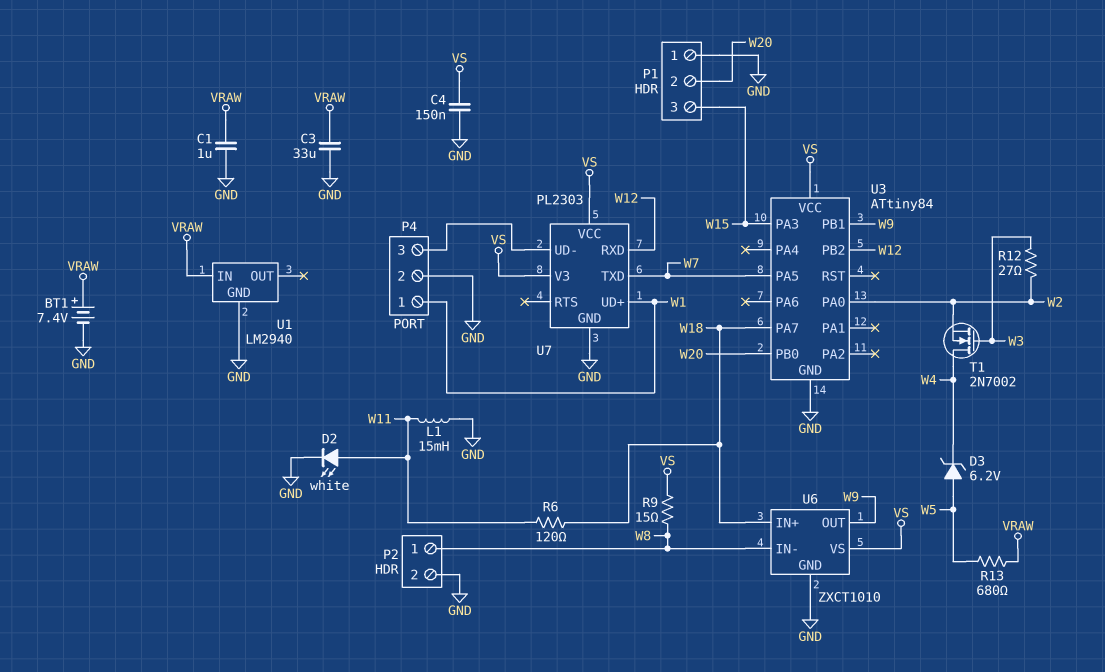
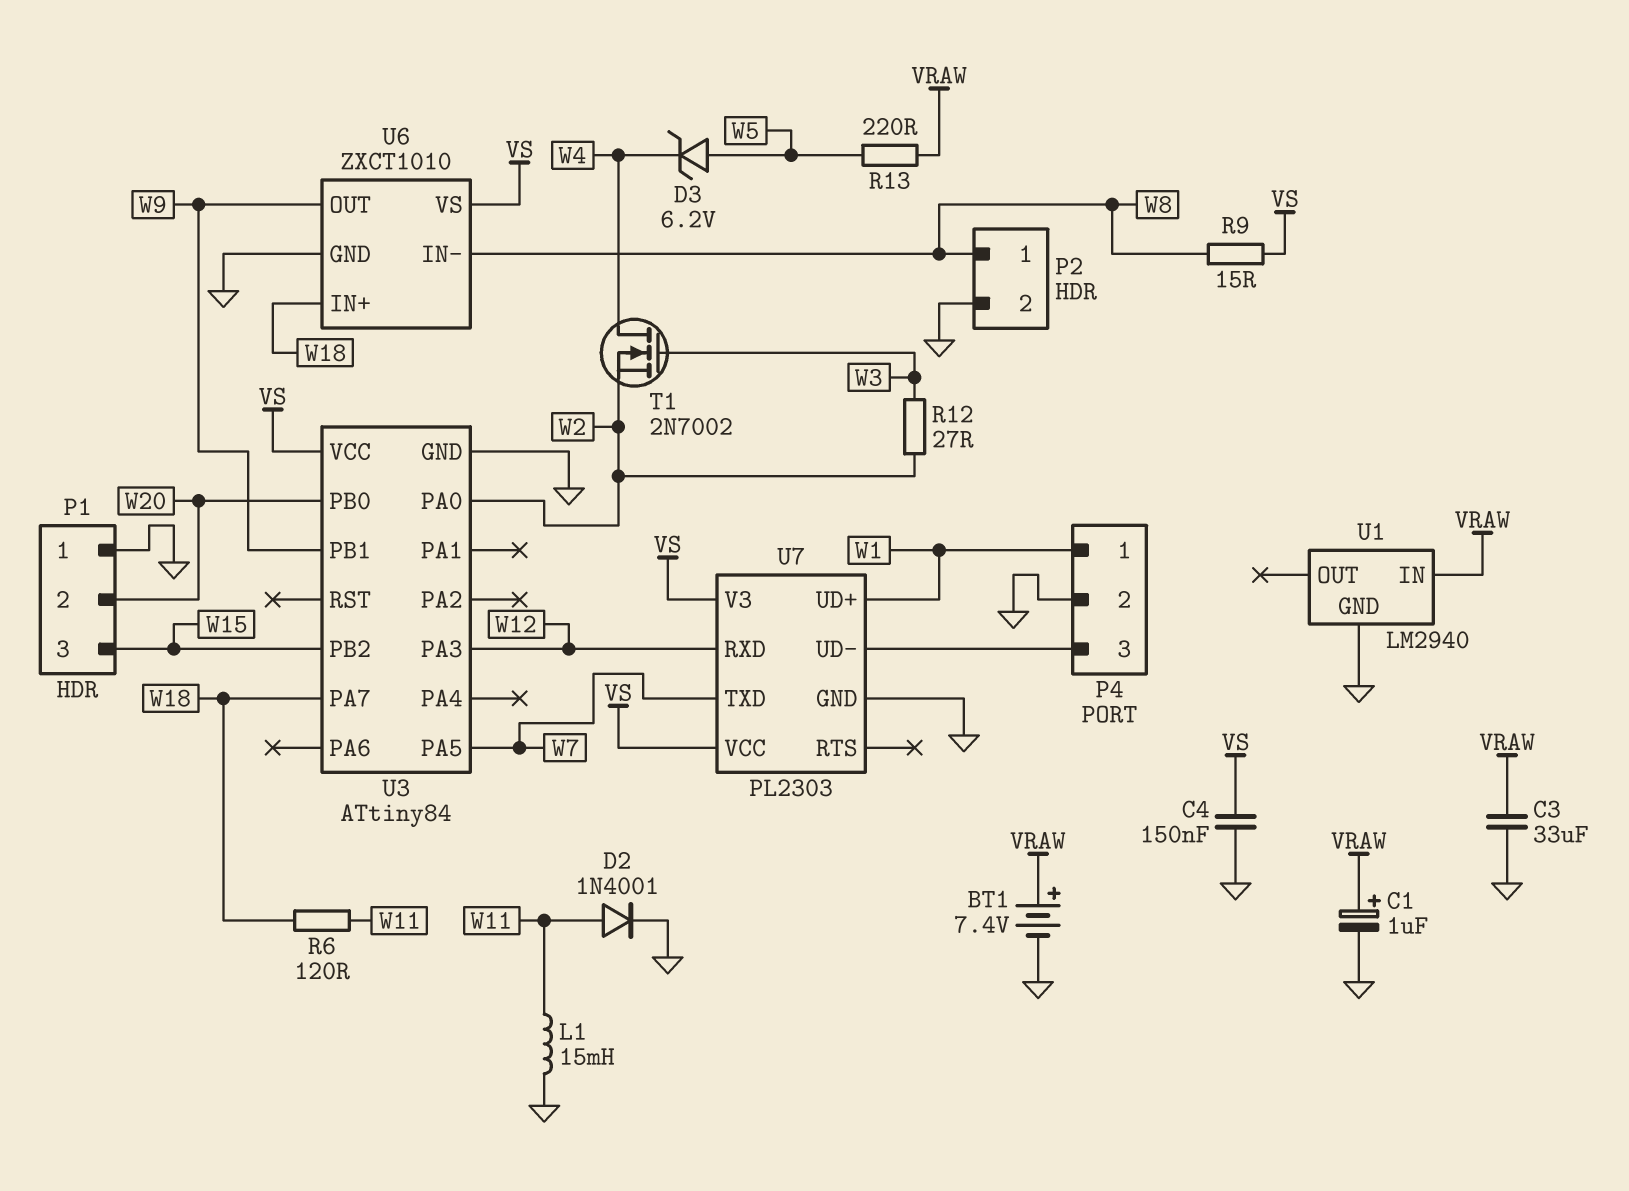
C1: 1uF (GND, VRAW) -> 1uF (plus VRAW, minus GND)
D2: LED white (A W11, K GND) -> diode 1N4001 (A W11, K GND)
R13: 680 (VRAW, W5) -> 220 (VRAW, W5)
U3 pin PA3: W15 -> W12
U3 pin PB2: W12 -> W15

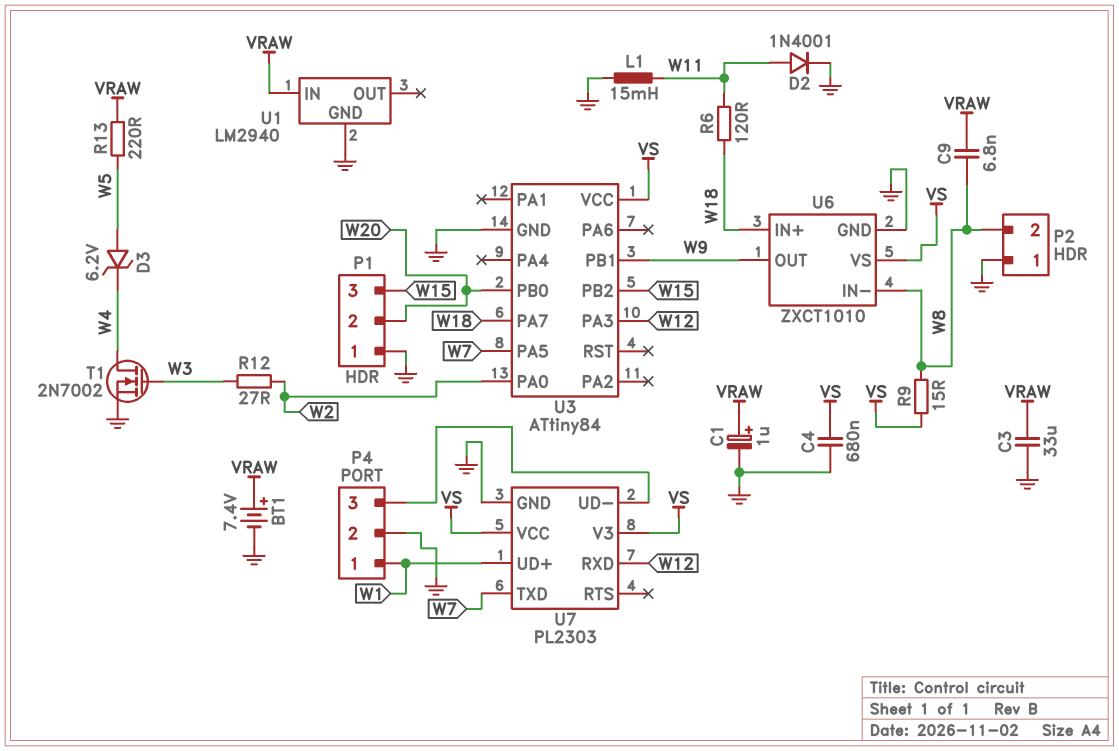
C4: 150nF (GND, VS) -> 680nF (GND, VS)
C9: none -> 6.8nF (VRAW, W8)
P2 pin 1: W8 -> GND
P2 pin 2: GND -> W8
T1: NMOS 2N7002 (G W3, D W4, S W2) -> NMOS 2N7002 (G W3, D W4, S GND)

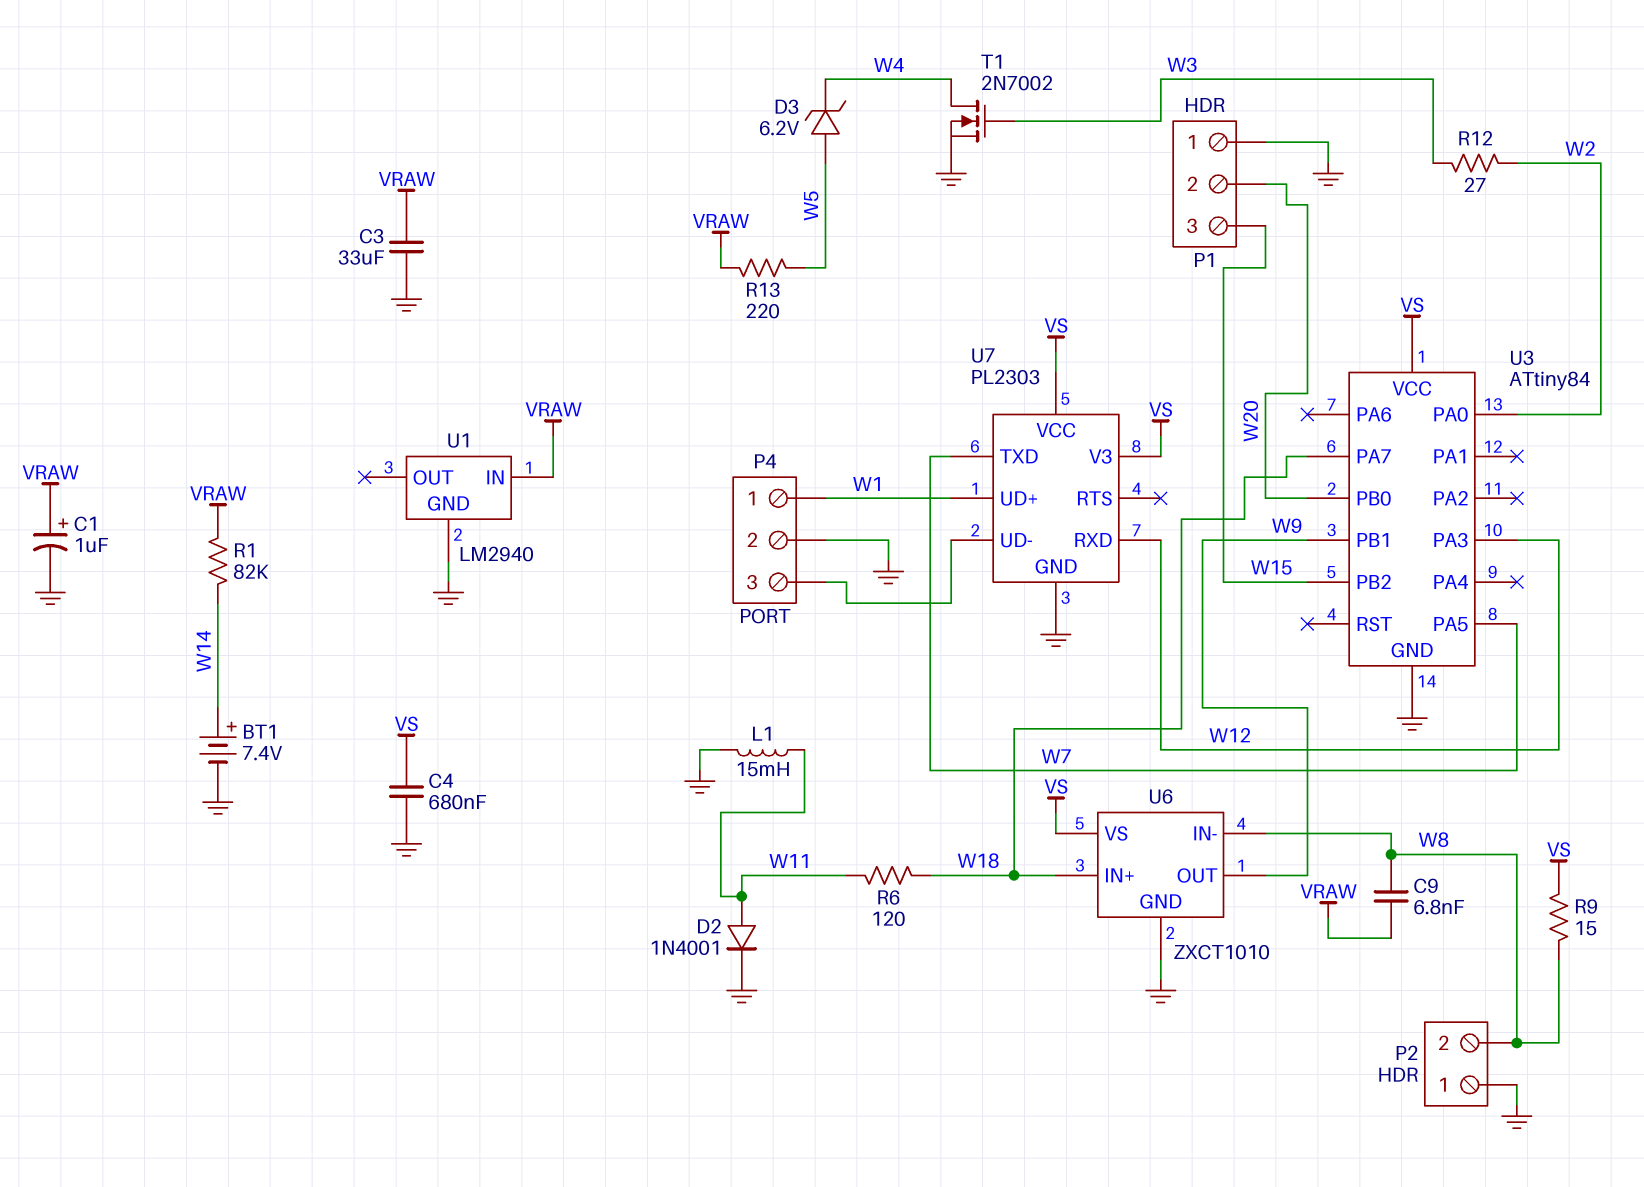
BT1: 7.4V (plus VRAW, minus GND) -> 7.4V (plus W14, minus GND)
R1: none -> 82k (VRAW, W14)

